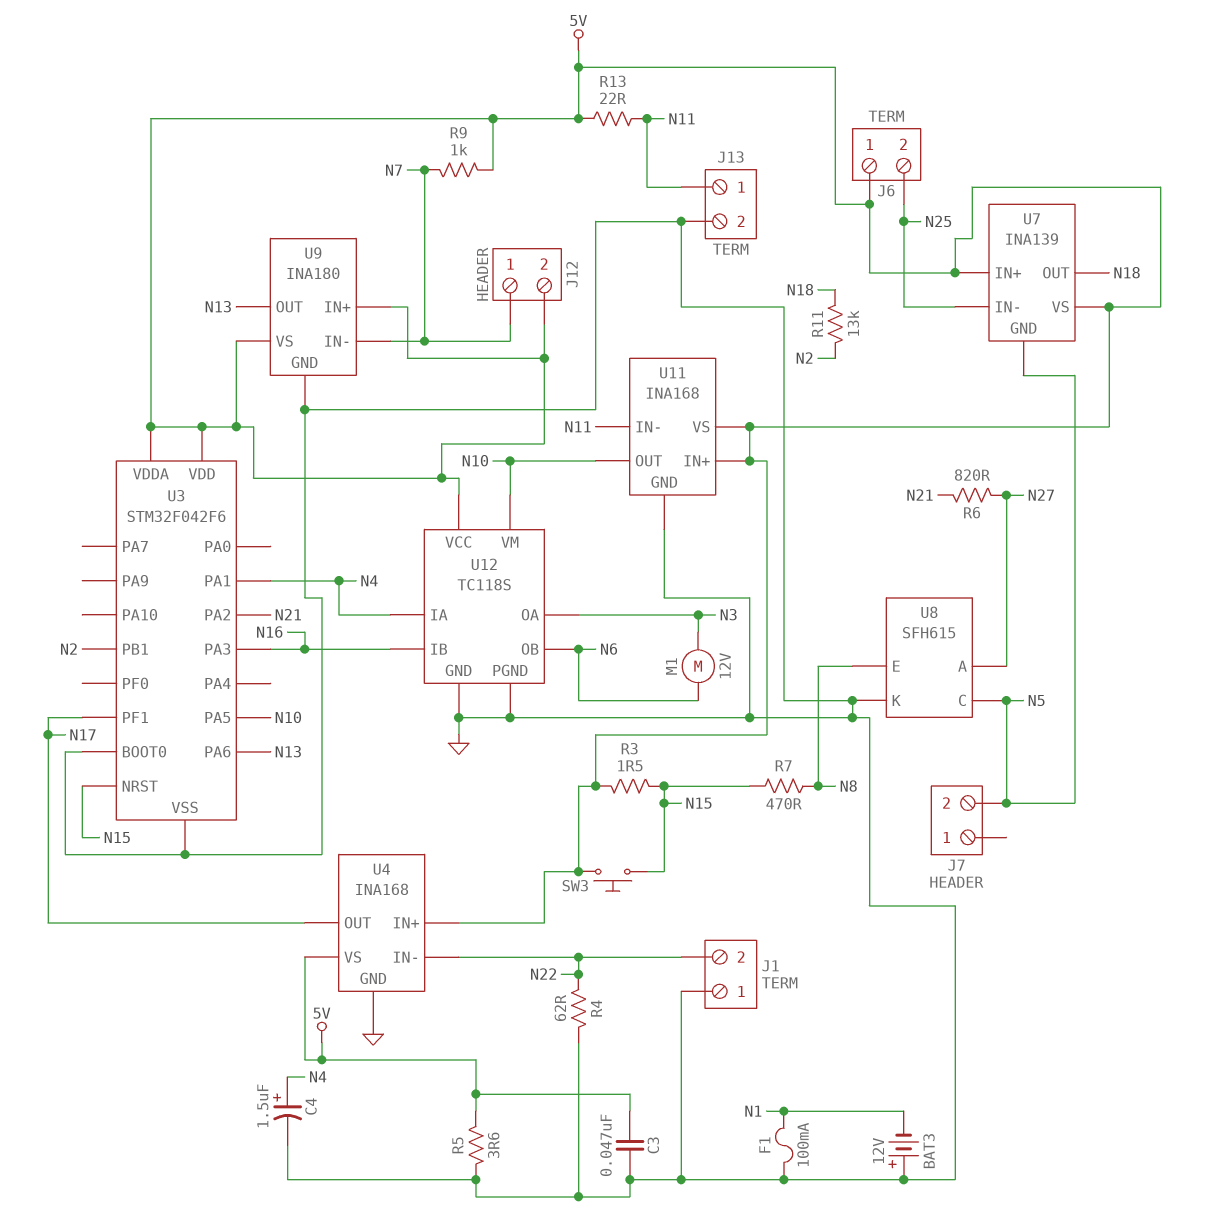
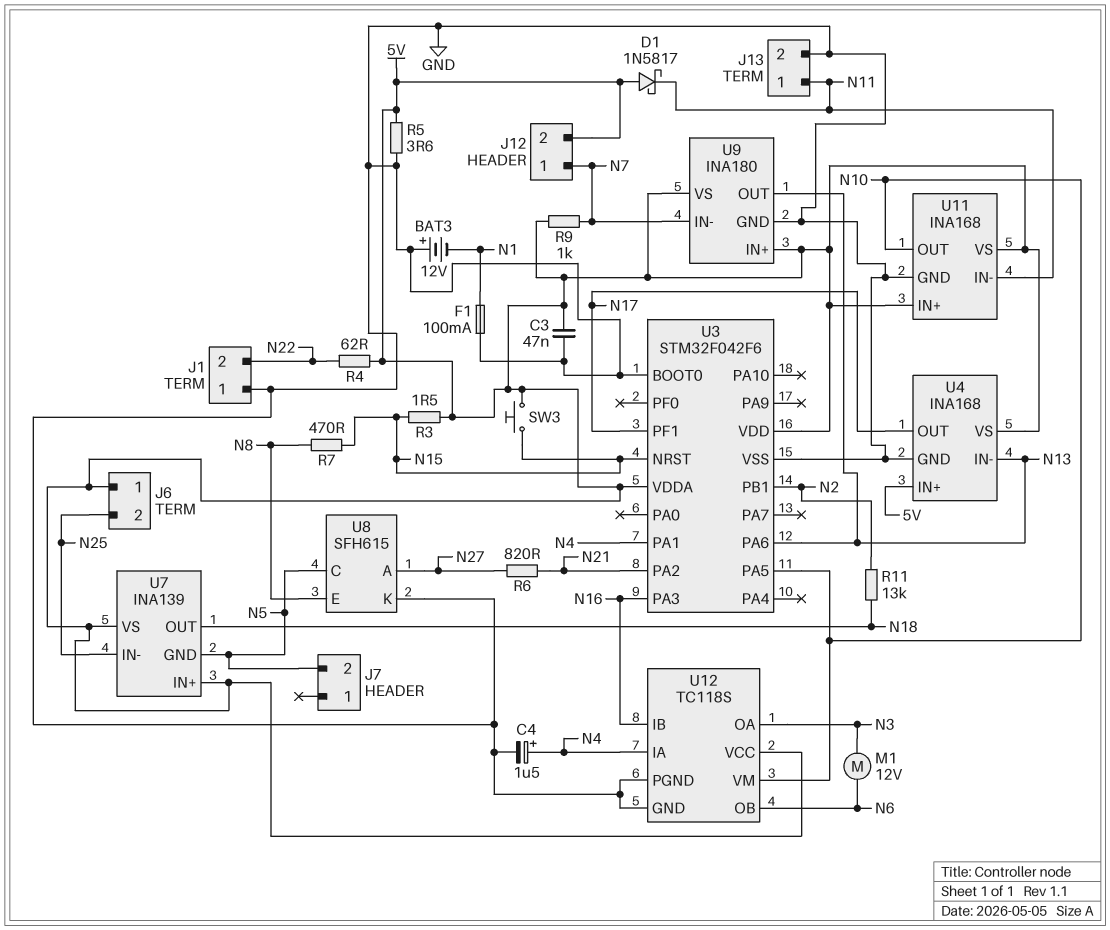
D1: none -> schottky 1N5817 (A 5V, K N11)
R4: 62 (GND, N22) -> 62 (5V, N22)
R13: 22 (5V, N11) -> none
U4 pin IN-: N22 -> N13

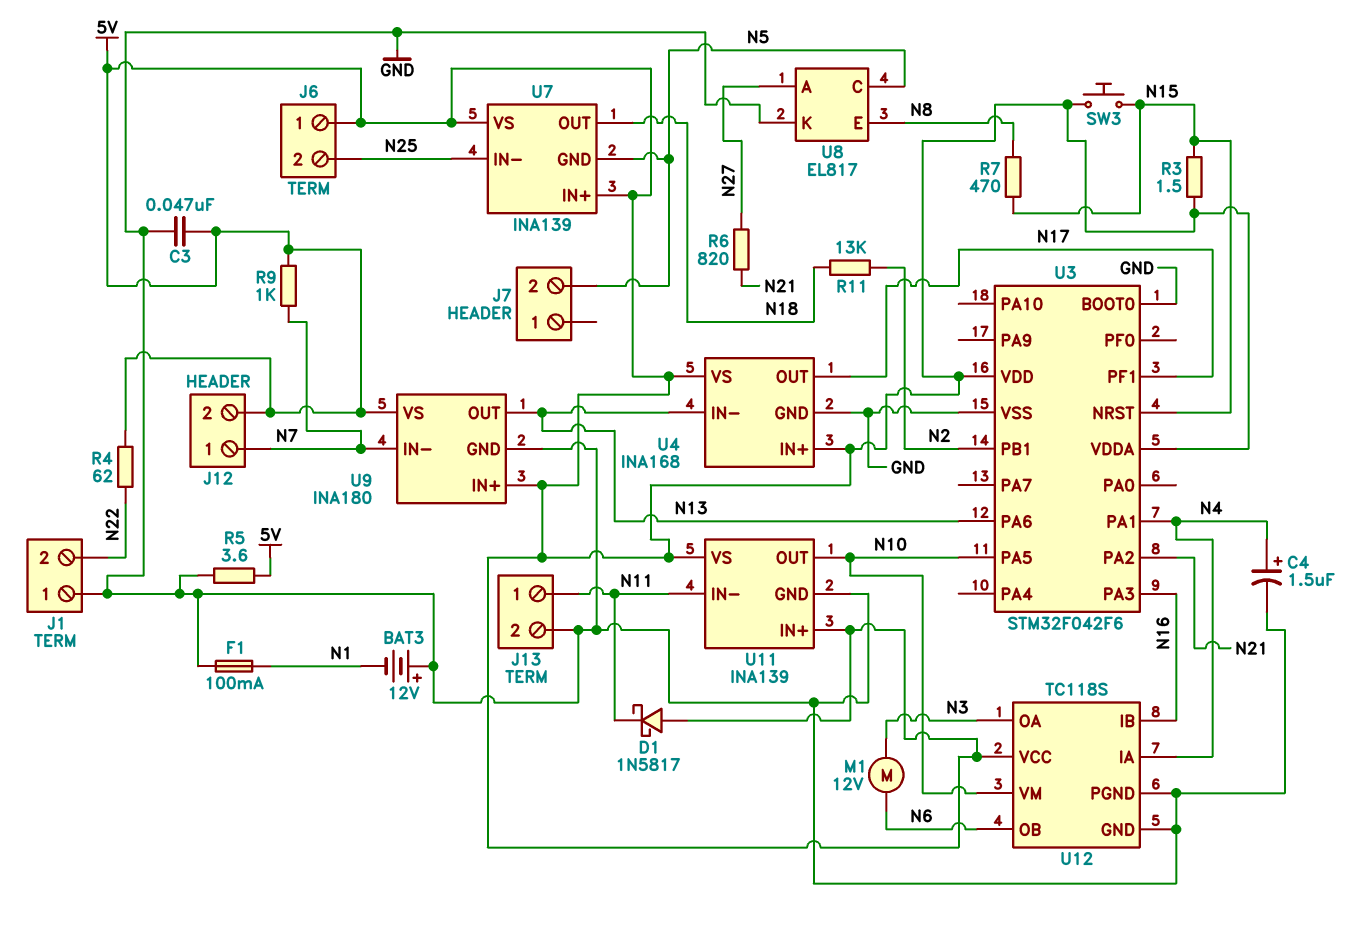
U8: SFH615 -> EL817
U11: INA168 -> INA139

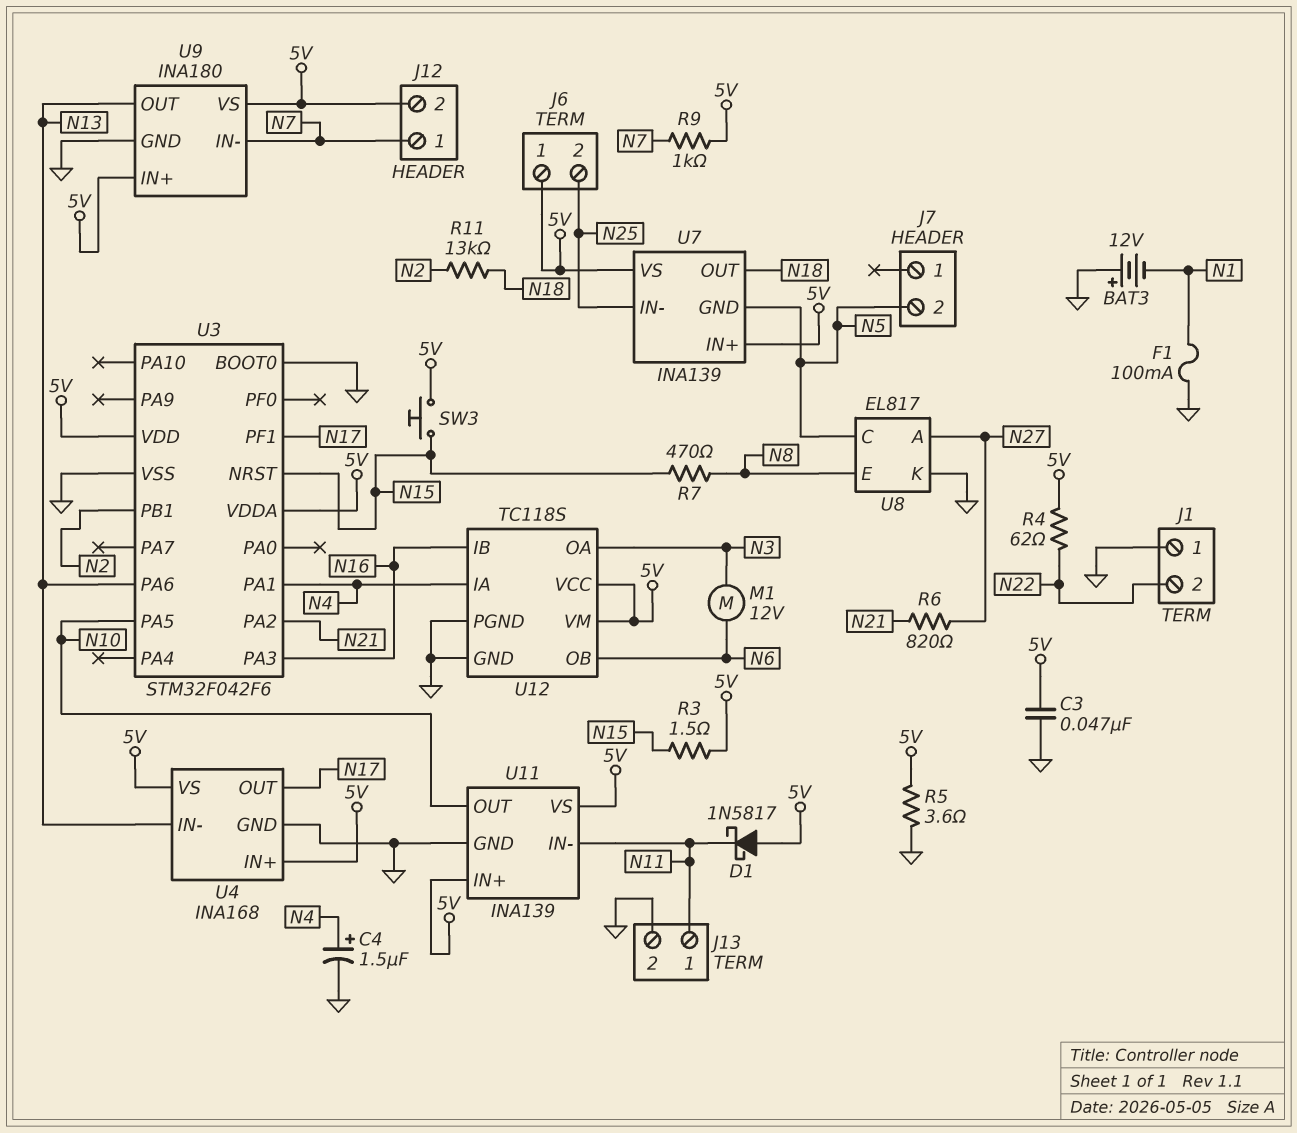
U12 pin VM: N10 -> 5V

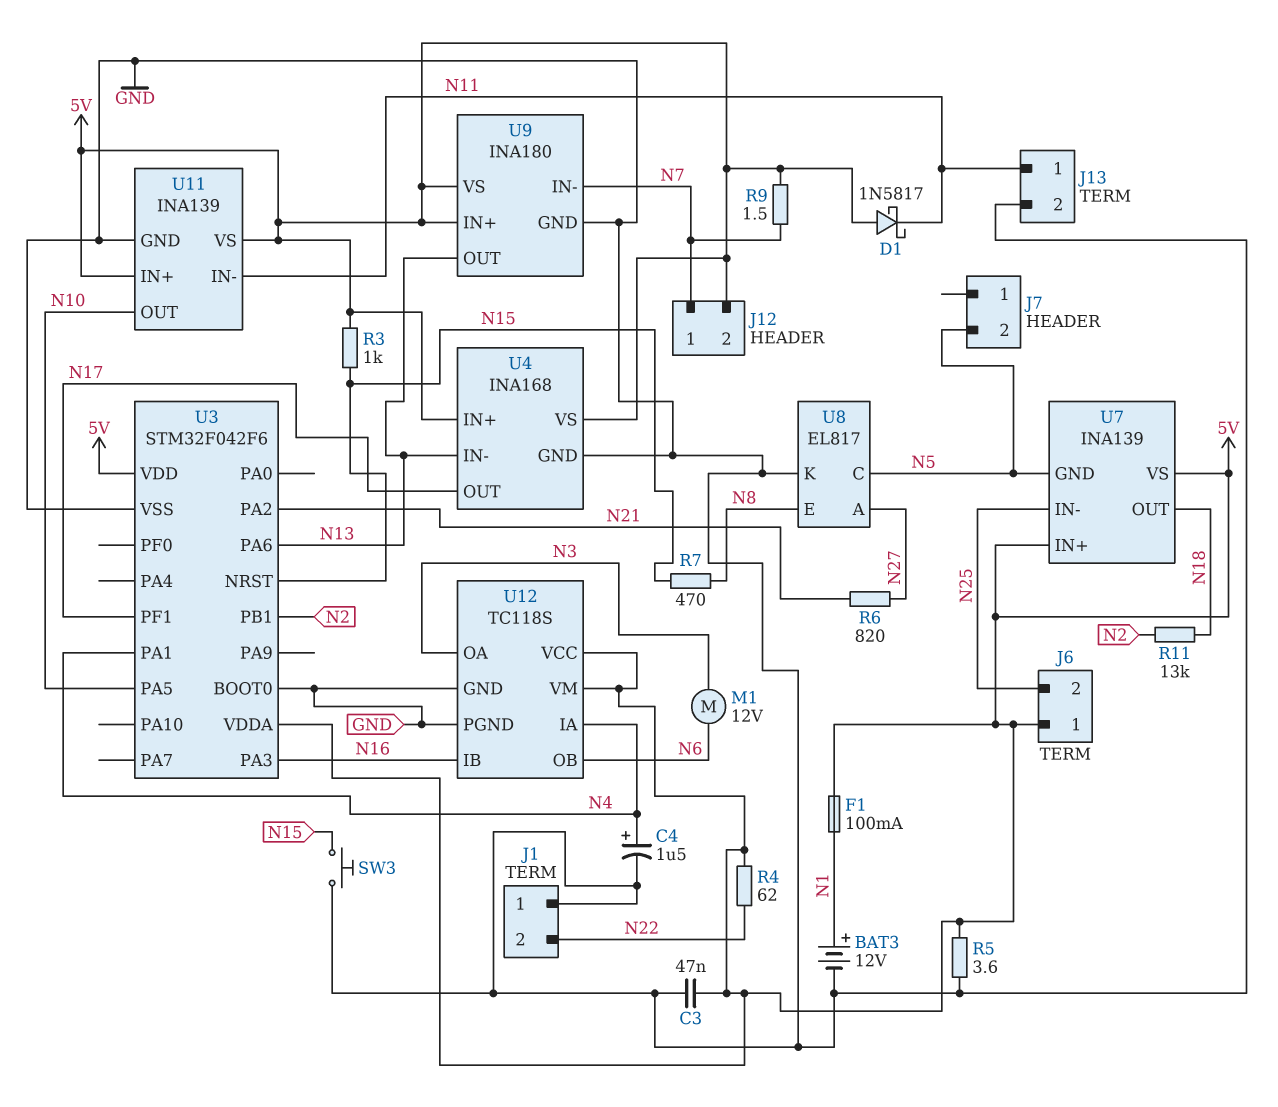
BAT3: 12V (plus GND, minus N1) -> 12V (plus N1, minus GND)
F1: 100mA (GND, N1) -> 100mA (5V, N1)
R3: 1.5 (5V, N15) -> 1k (5V, N15)
R9: 1k (5V, N7) -> 1.5 (5V, N7)
SW3: button (5V, N15) -> button (GND, N15)

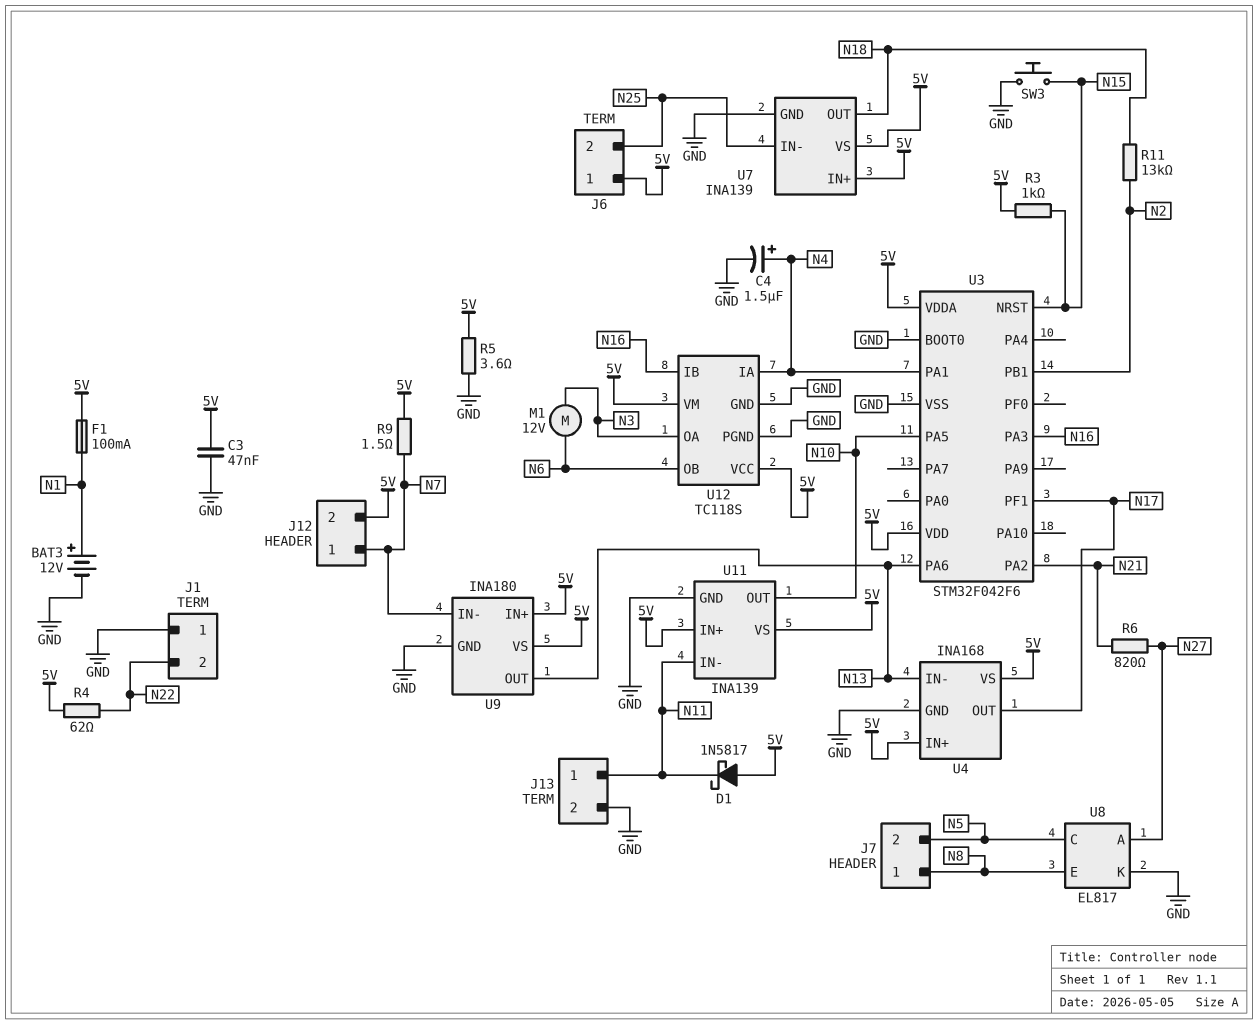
J7 pin 1: none -> N8
R7: 470 (N8, N15) -> none
U7 pin GND: N5 -> GND

